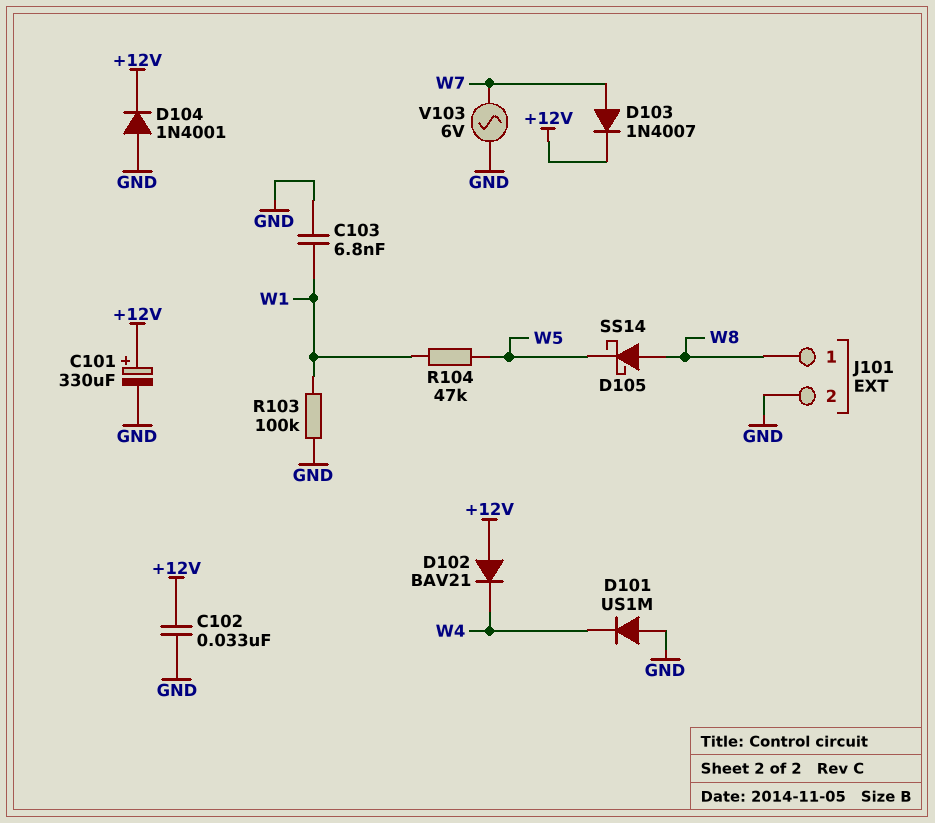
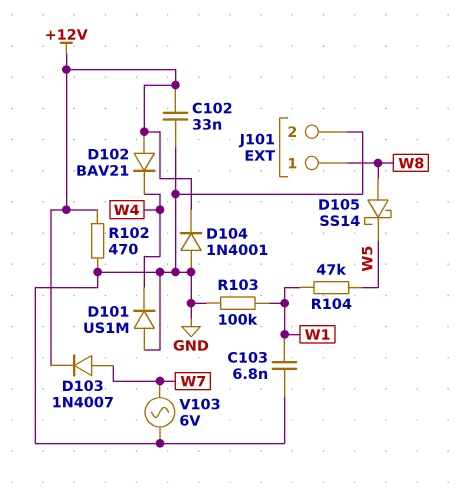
C101: 330uF (plus +12V, minus GND) -> none
R102: none -> 470 (+12V, GND)

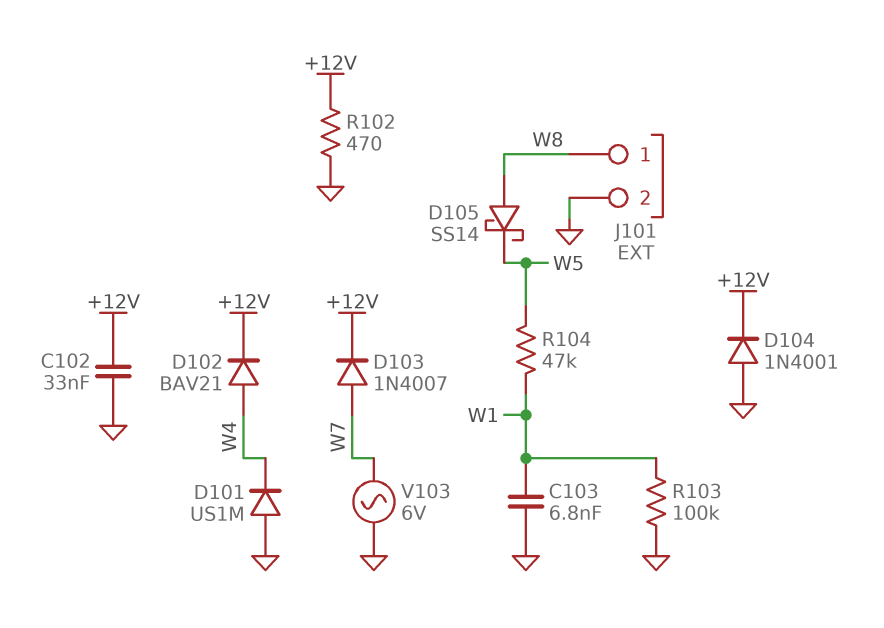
D102: diode BAV21 (A +12V, K W4) -> diode BAV21 (A W4, K +12V)

